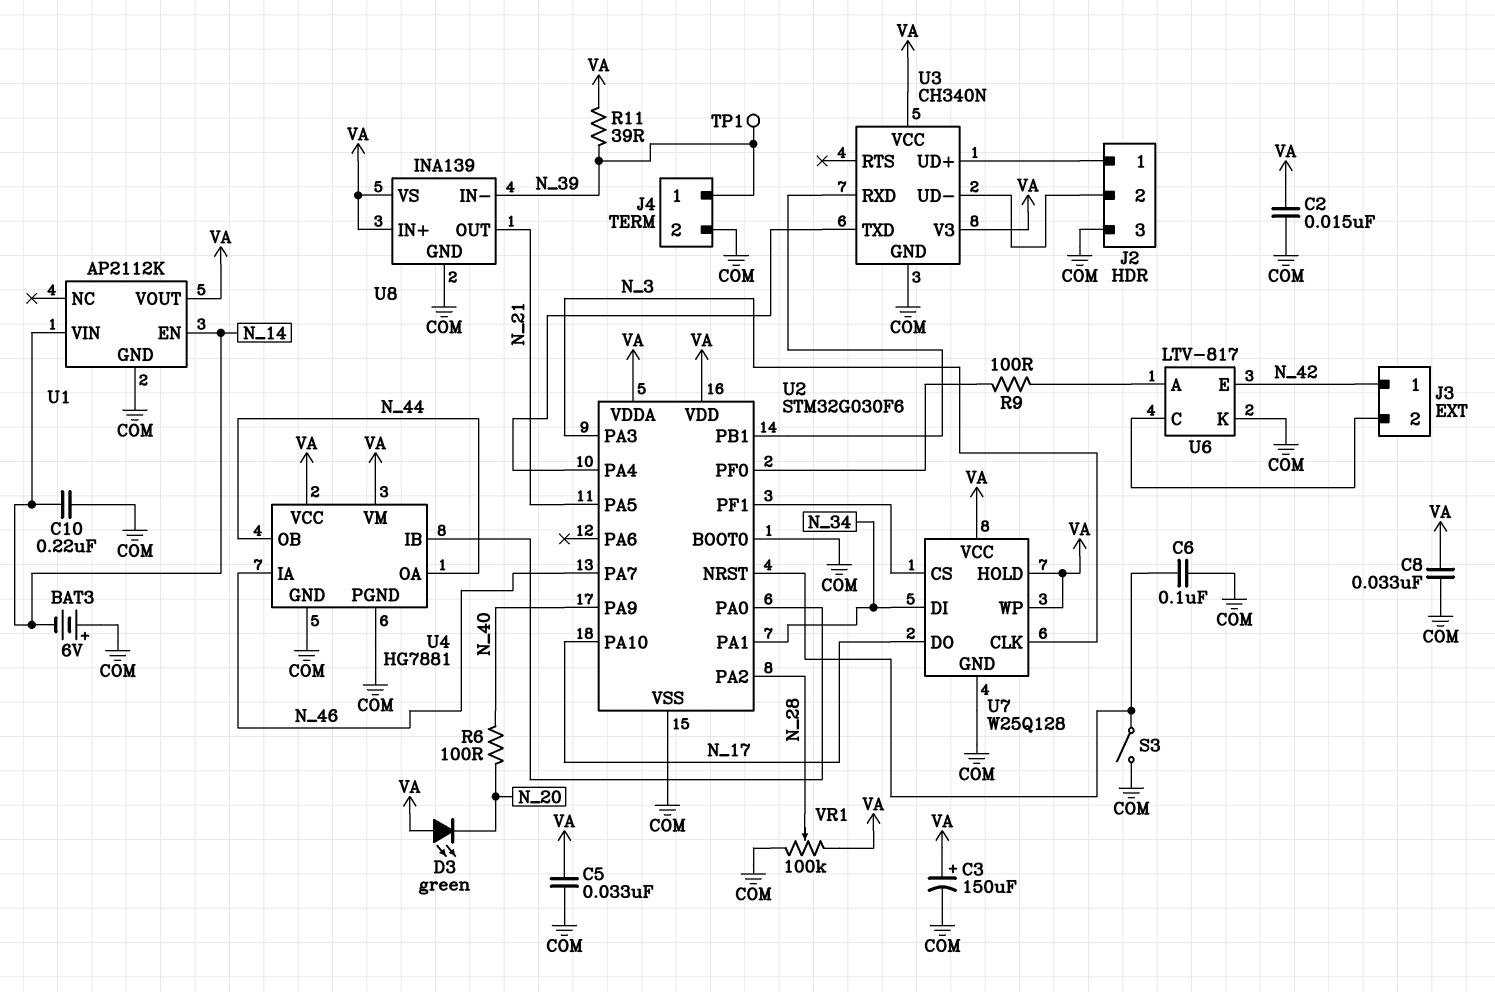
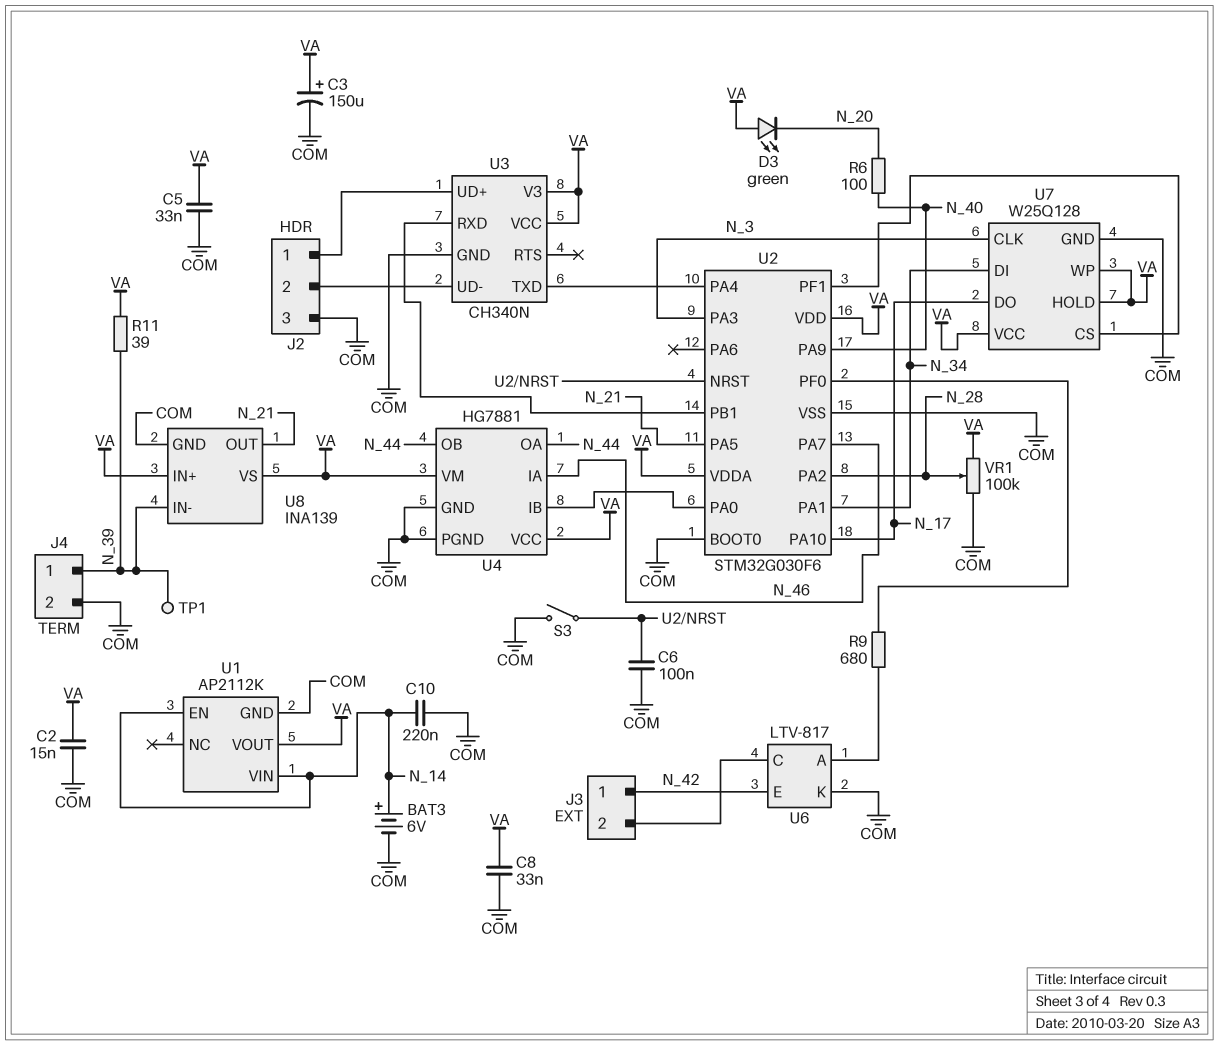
BAT3: 6V (plus COM, minus N_14) -> 6V (plus N_14, minus COM)
R9: 100 (U2/PF0, U6/A) -> 680 (U2/PF0, U6/A)

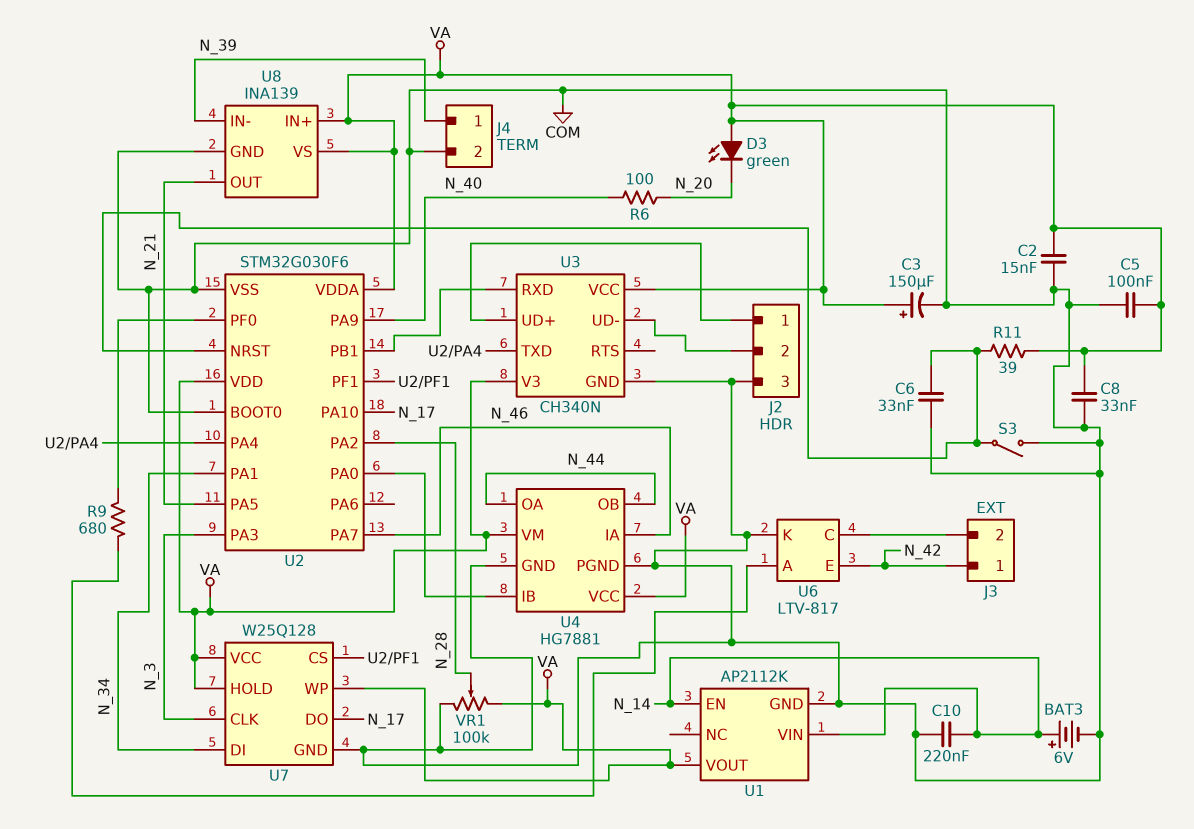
C5: 33nF (COM, VA) -> 100nF (COM, VA)
C6: 100nF (COM, U2/NRST) -> 33nF (COM, U2/NRST)
R11: 39 (N_39, VA) -> 39 (U2/NRST, VA)
TP1: test point (N_39) -> none

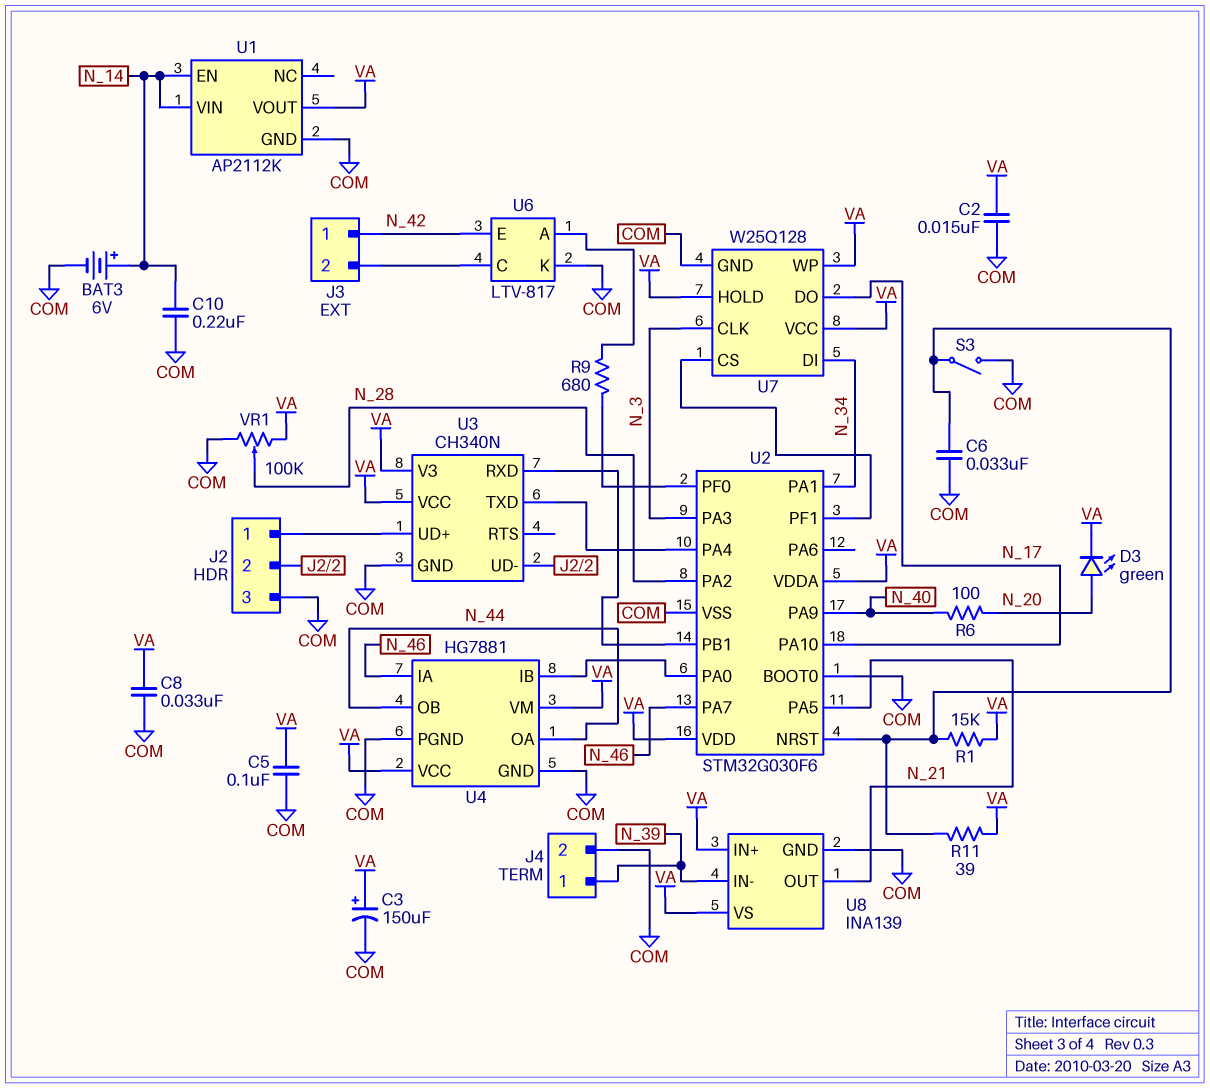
D3: LED green (A VA, K N_20) -> LED green (A N_20, K VA)
R1: none -> 15k (U2/NRST, VA)

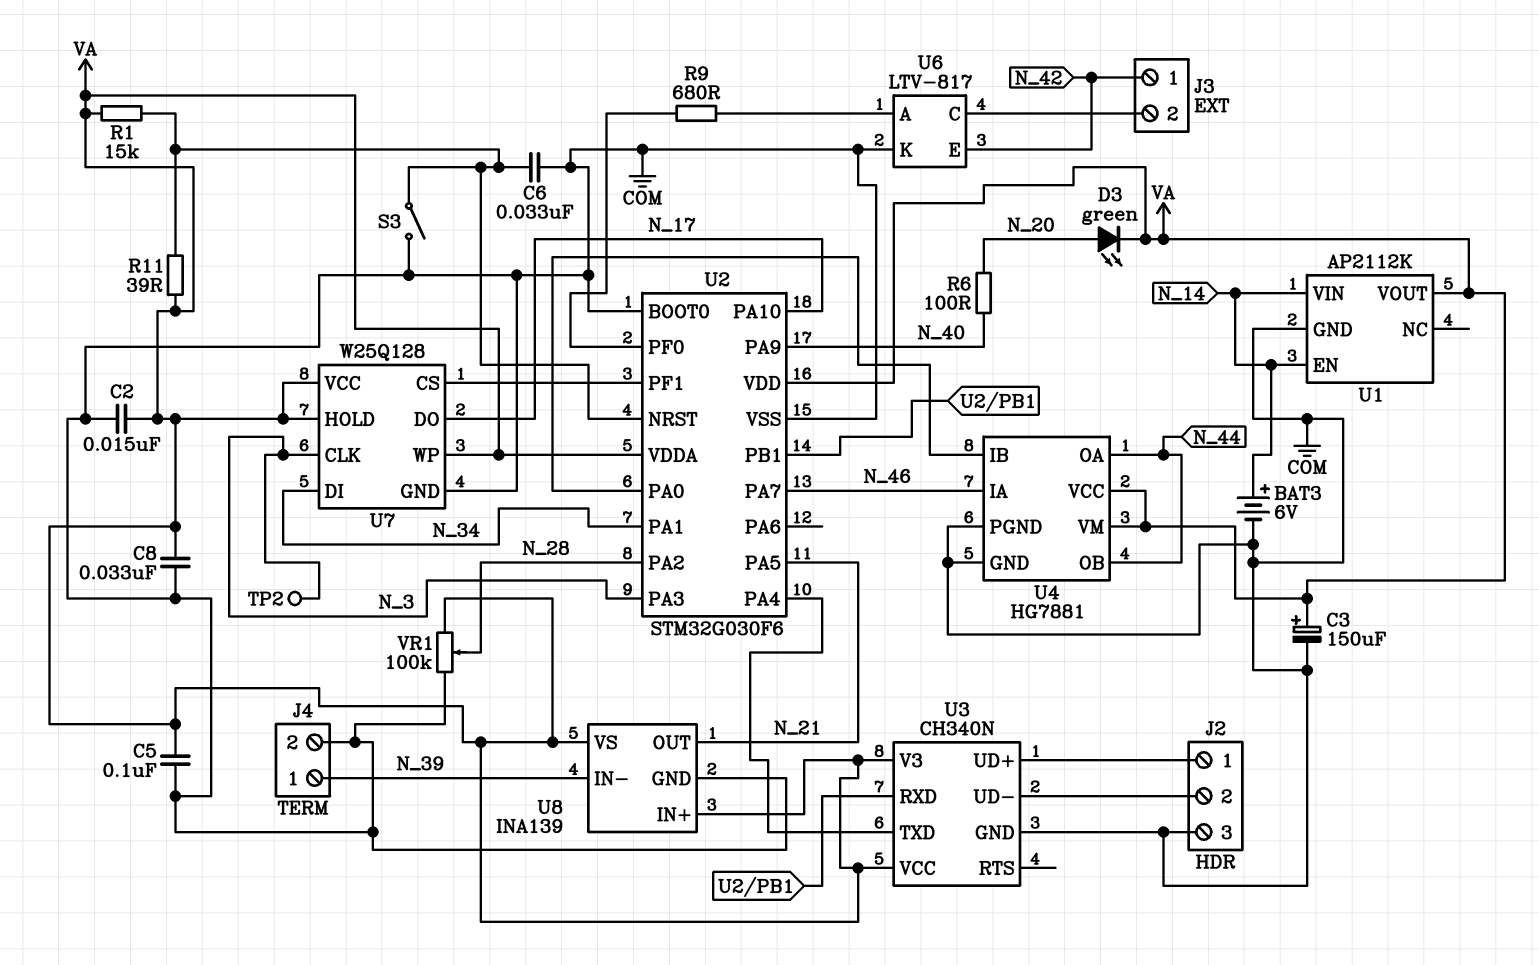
C10: 220nF (COM, N_14) -> none
TP2: none -> test point (N_3)

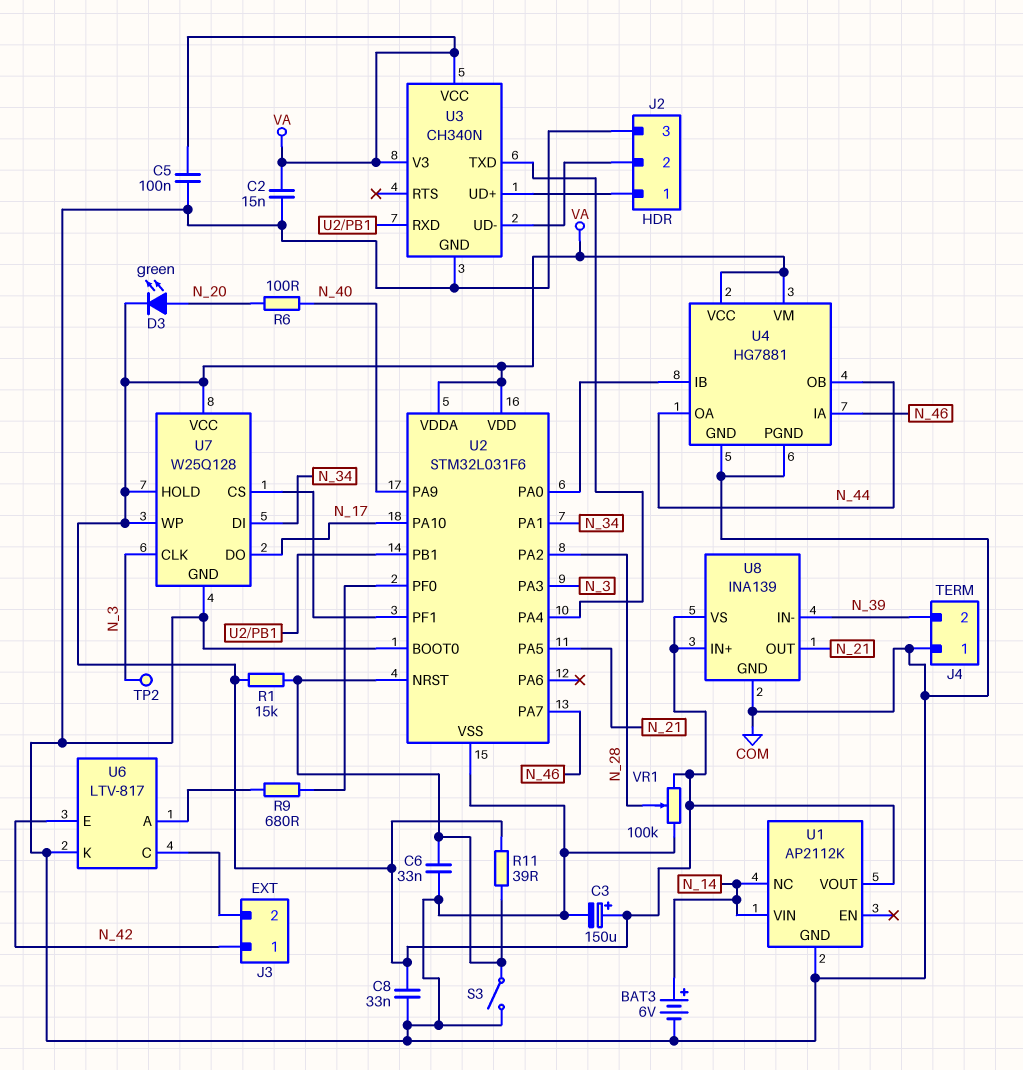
J4 pin 1: N_39 -> COM
J4 pin 2: COM -> N_39
U1 pin EN: N_14 -> none
U1 pin NC: none -> N_14
U2: STM32G030F6 -> STM32L031F6

